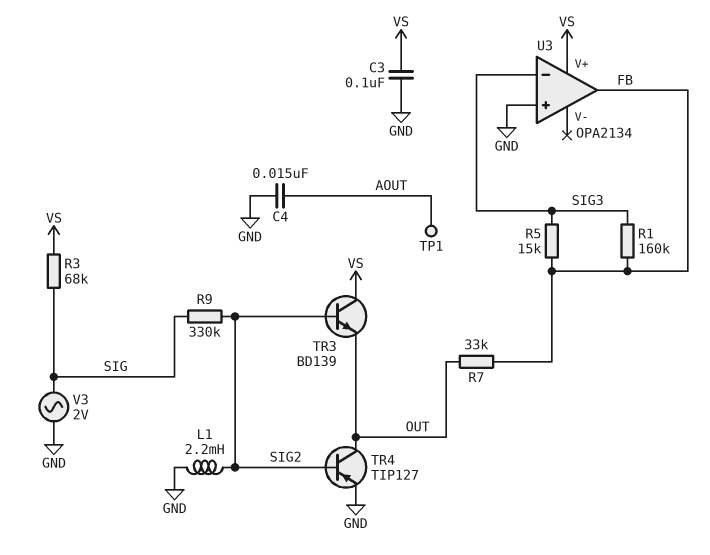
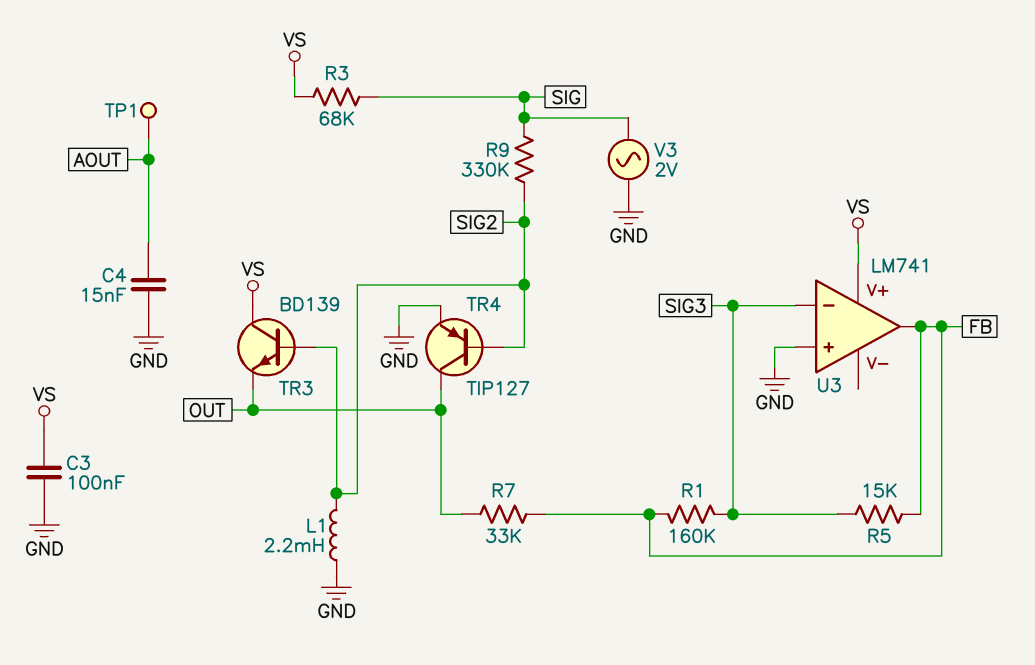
U3: OPA2134 -> LM741

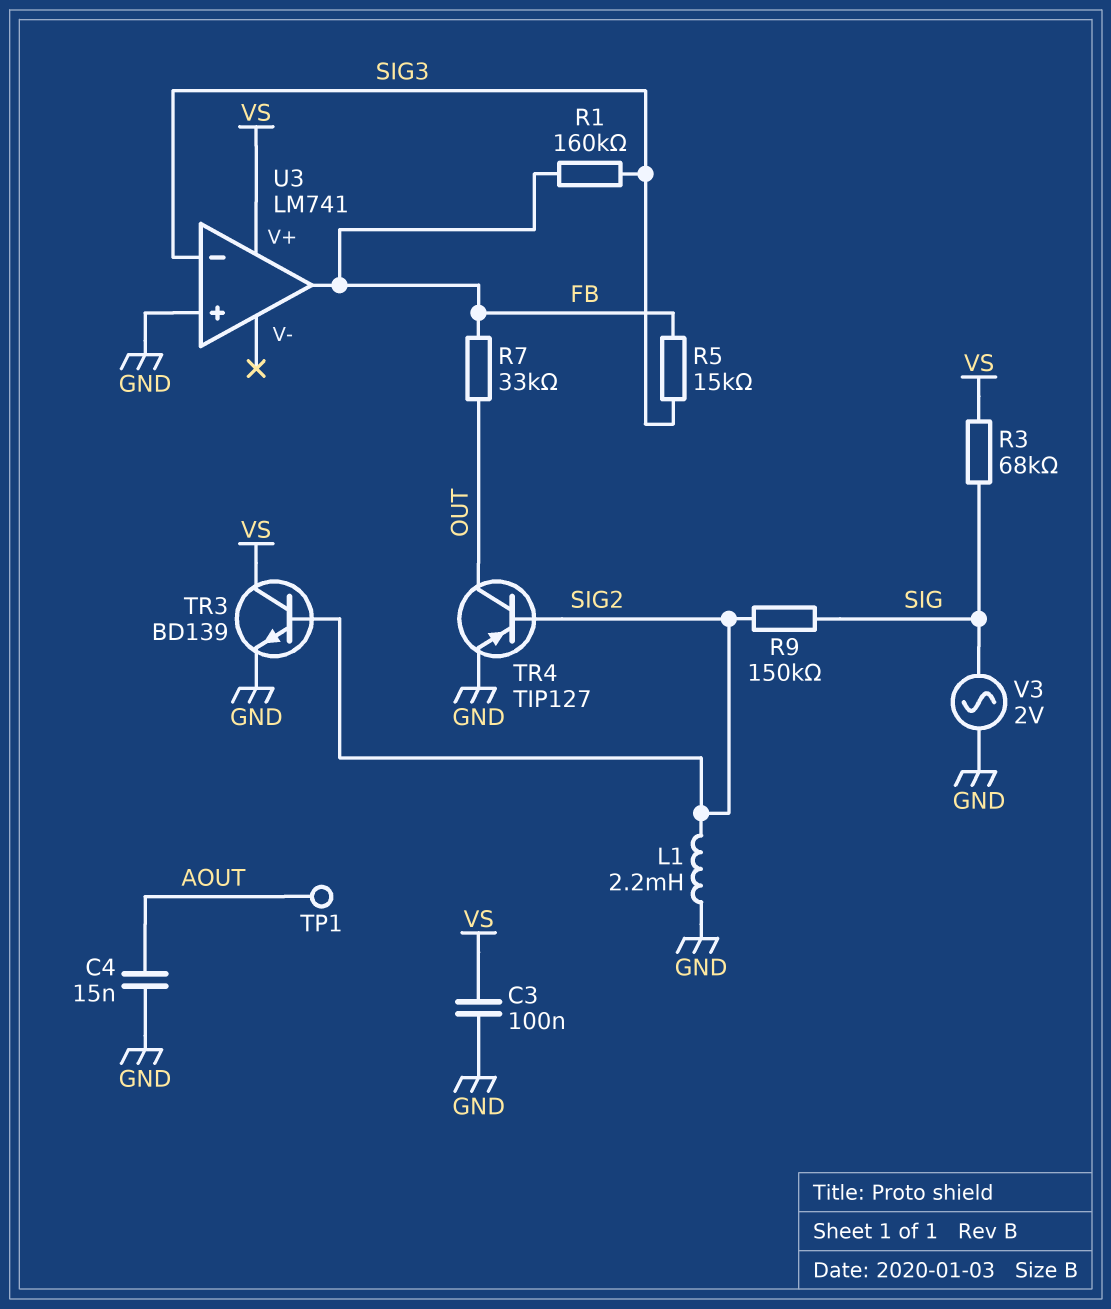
R9: 330k (SIG, SIG2) -> 150k (SIG, SIG2)
TR3: NPN BD139 (B SIG2, C VS, E OUT) -> NPN BD139 (B SIG2, C VS, E GND)

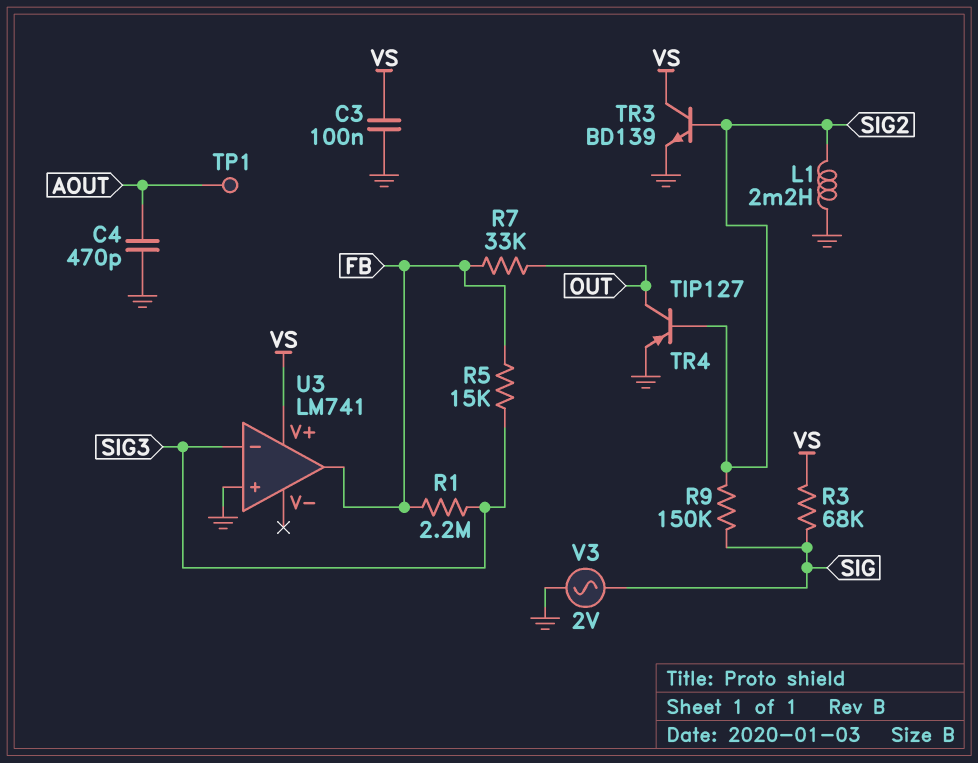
C4: 15nF (AOUT, GND) -> 470pF (AOUT, GND)
R1: 160k (FB, SIG3) -> 2.2M (FB, SIG3)

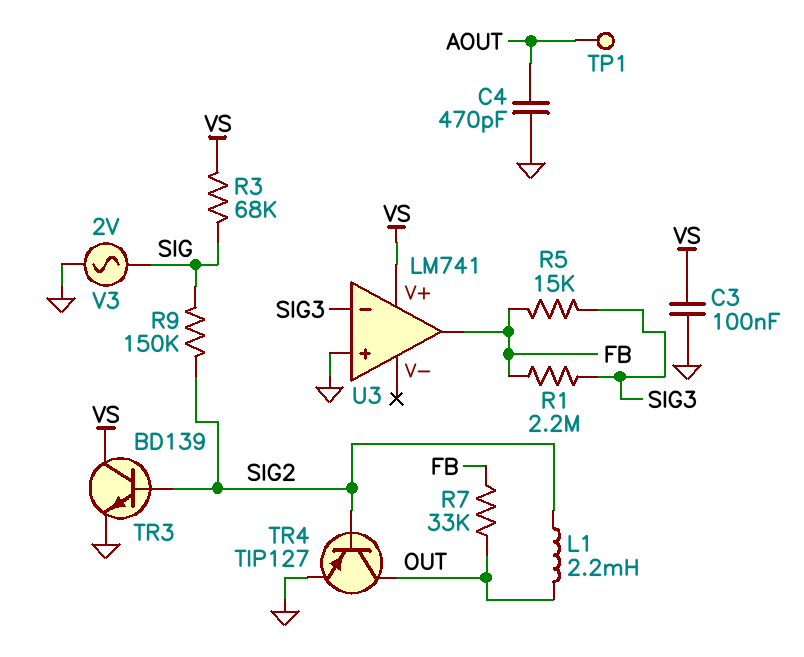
L1: 2.2mH (GND, SIG2) -> 2.2mH (OUT, SIG2)

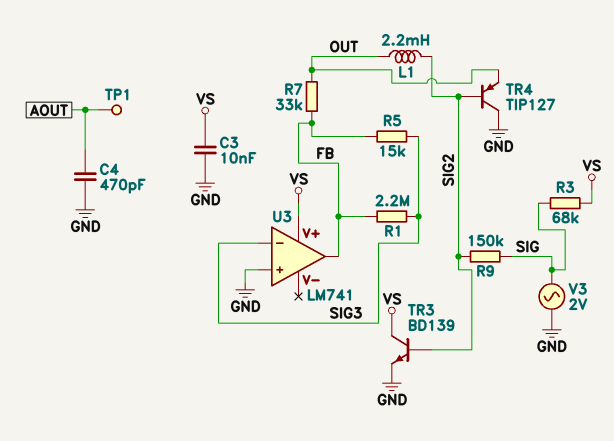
C3: 100nF (GND, VS) -> 10nF (GND, VS)
TR4: PNP TIP127 (B SIG2, C OUT, E GND) -> PNP TIP127 (B SIG2, C GND, E OUT)

